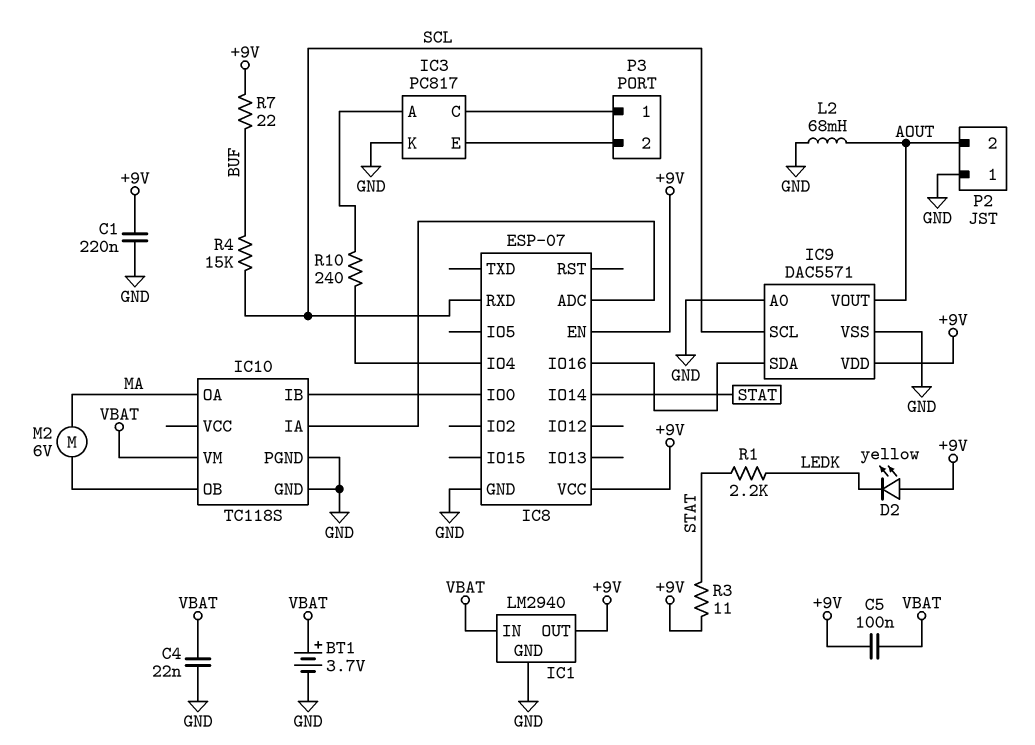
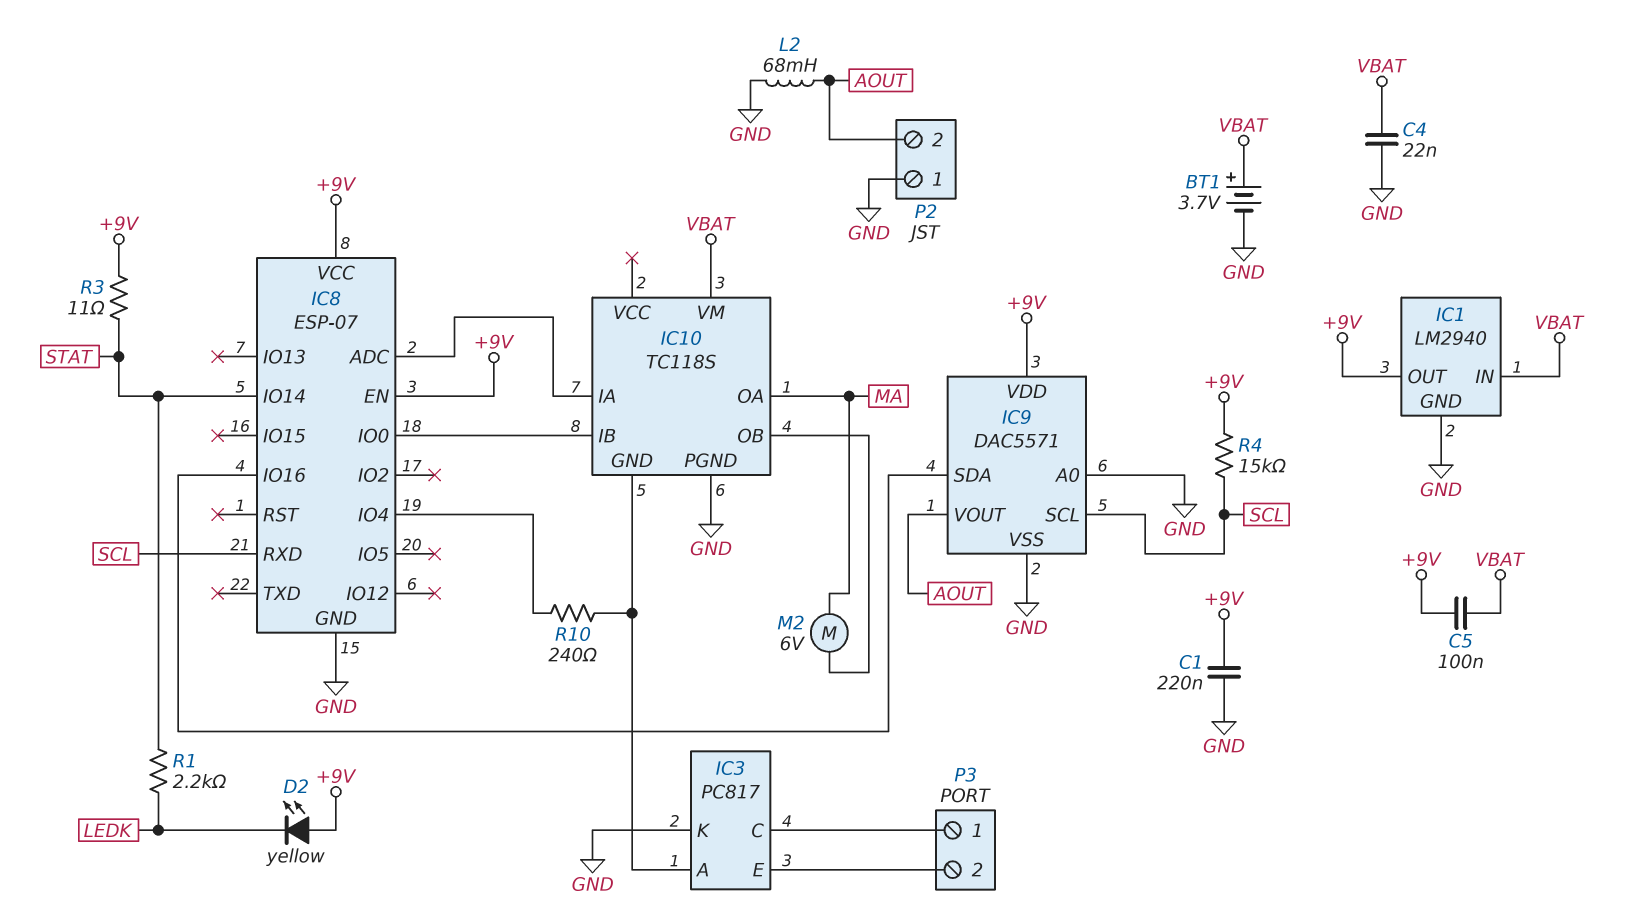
IC10 pin GND: GND -> IC3/A
R4: 15k (BUF, SCL) -> 15k (+9V, SCL)
R7: 22 (+9V, BUF) -> none

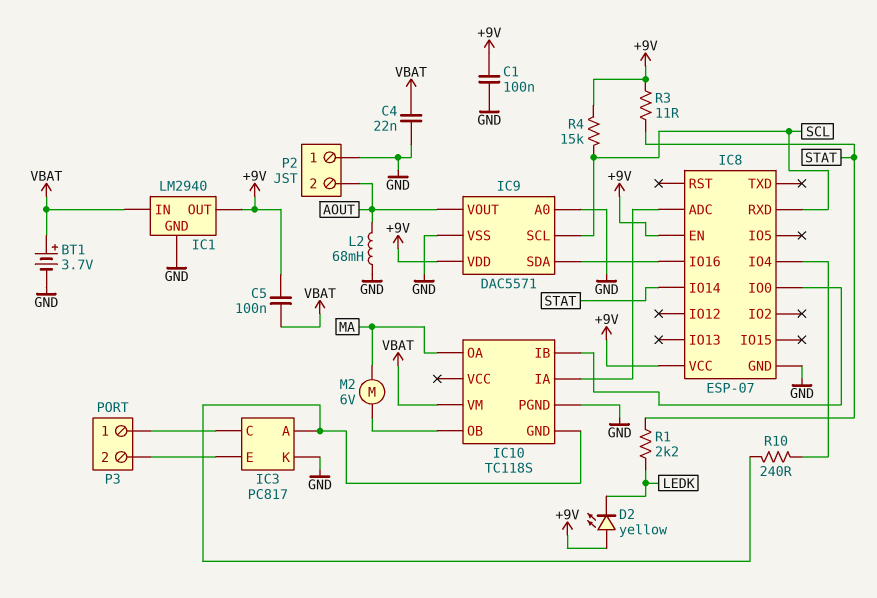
C1: 220nF (+9V, GND) -> 100nF (+9V, GND)

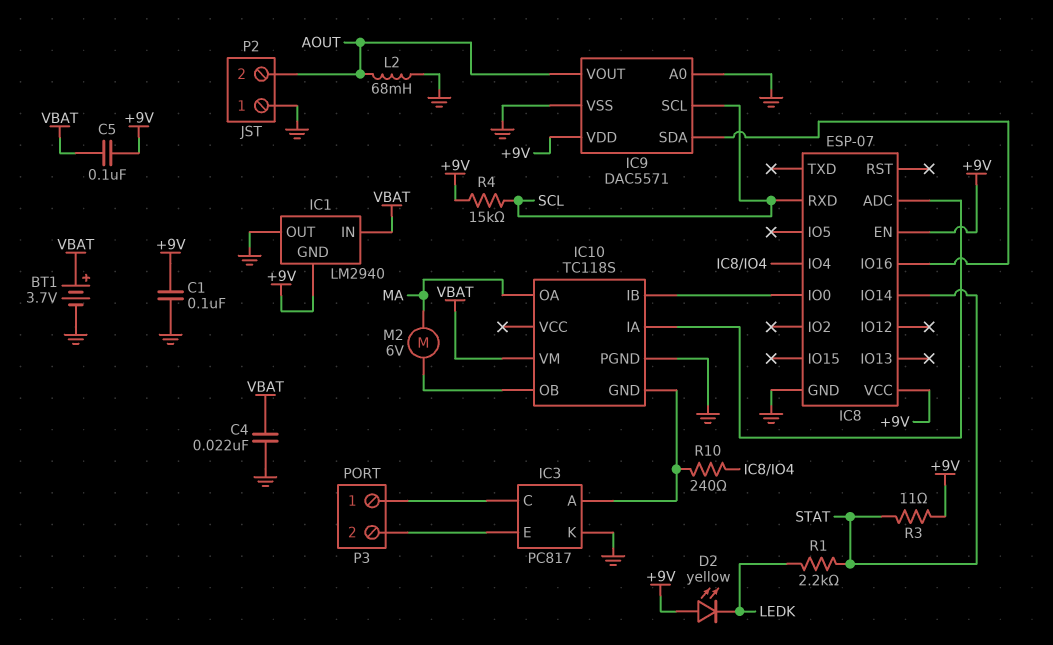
IC1 pin GND: GND -> +9V
IC1 pin OUT: +9V -> GND

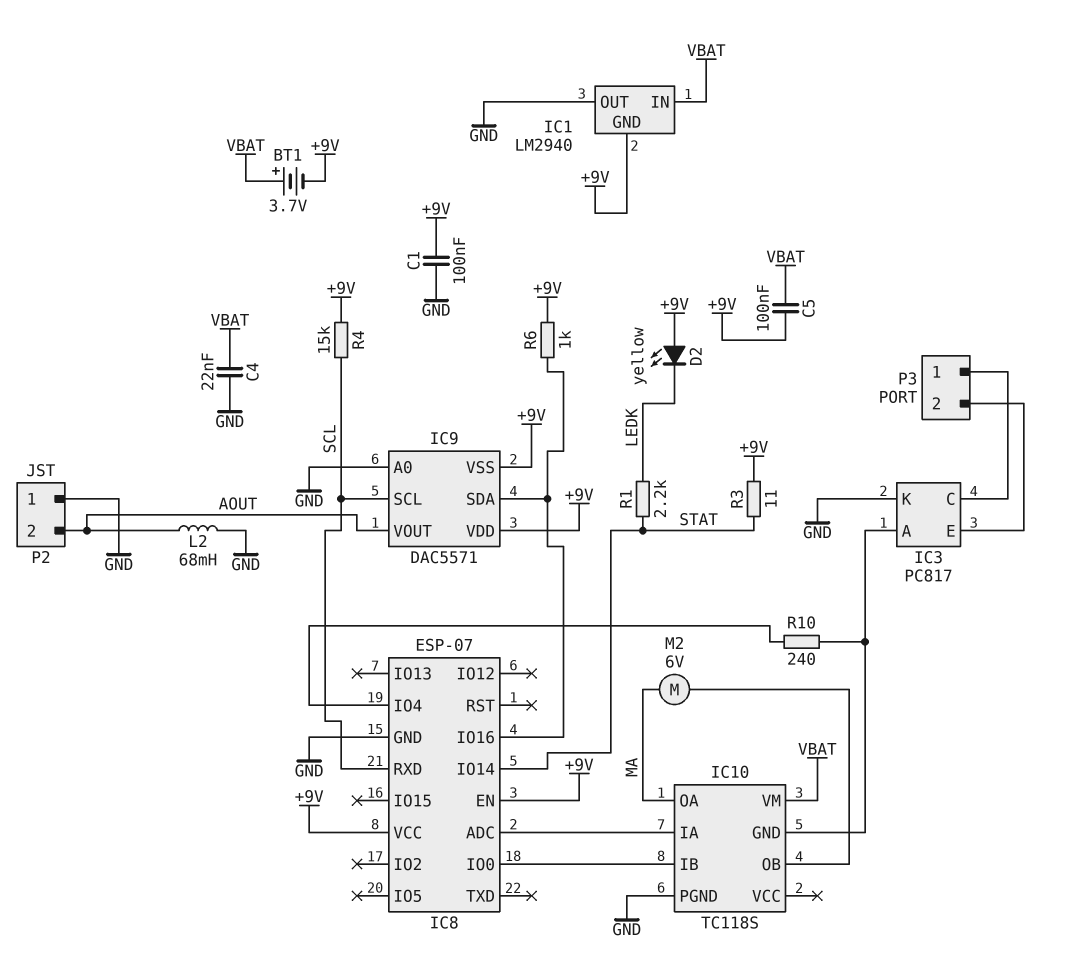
BT1: 3.7V (plus VBAT, minus GND) -> 3.7V (plus VBAT, minus +9V)
IC9 pin VSS: GND -> +9V
R6: none -> 1k (+9V, IC8/IO16)

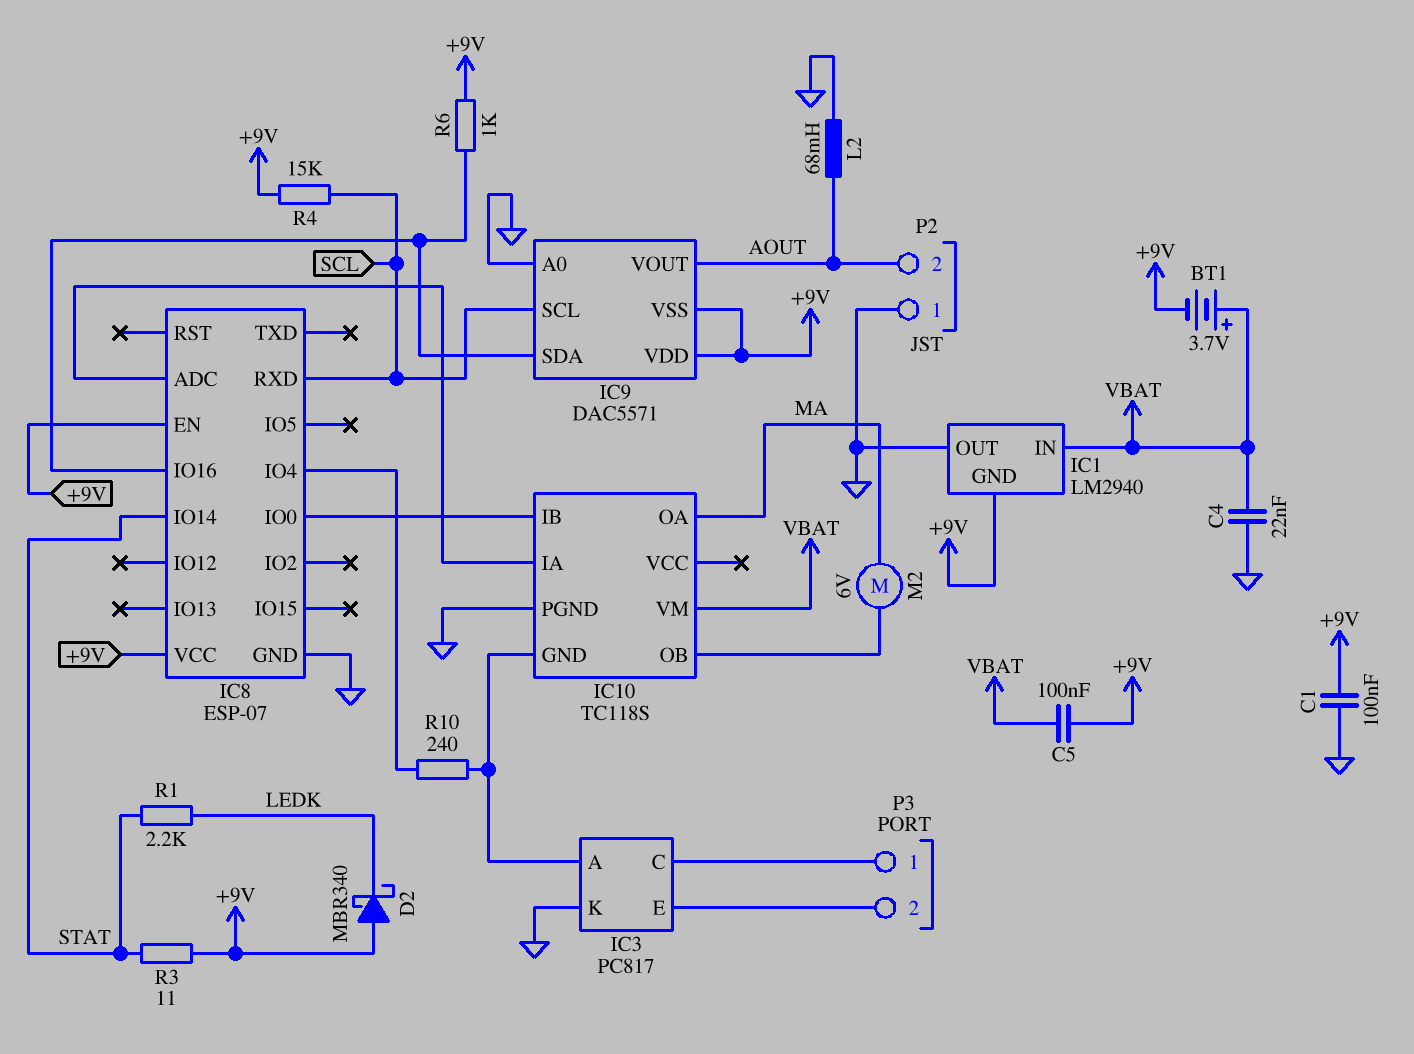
D2: LED yellow (A +9V, K LEDK) -> schottky MBR340 (A +9V, K LEDK)

